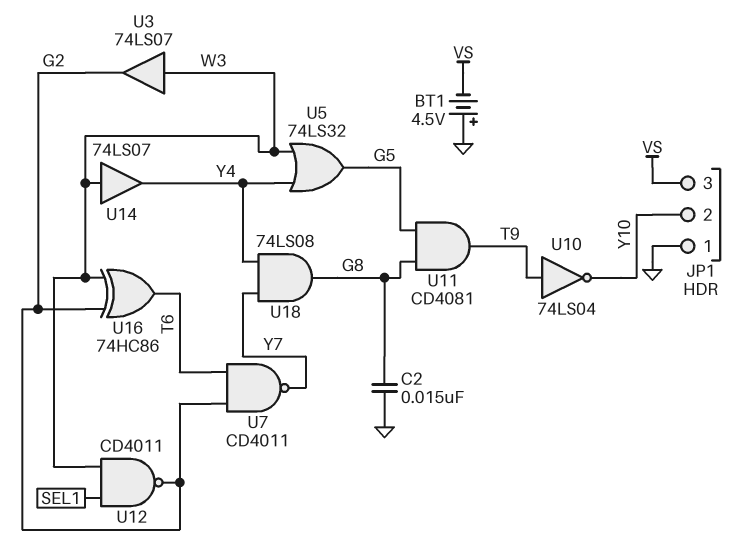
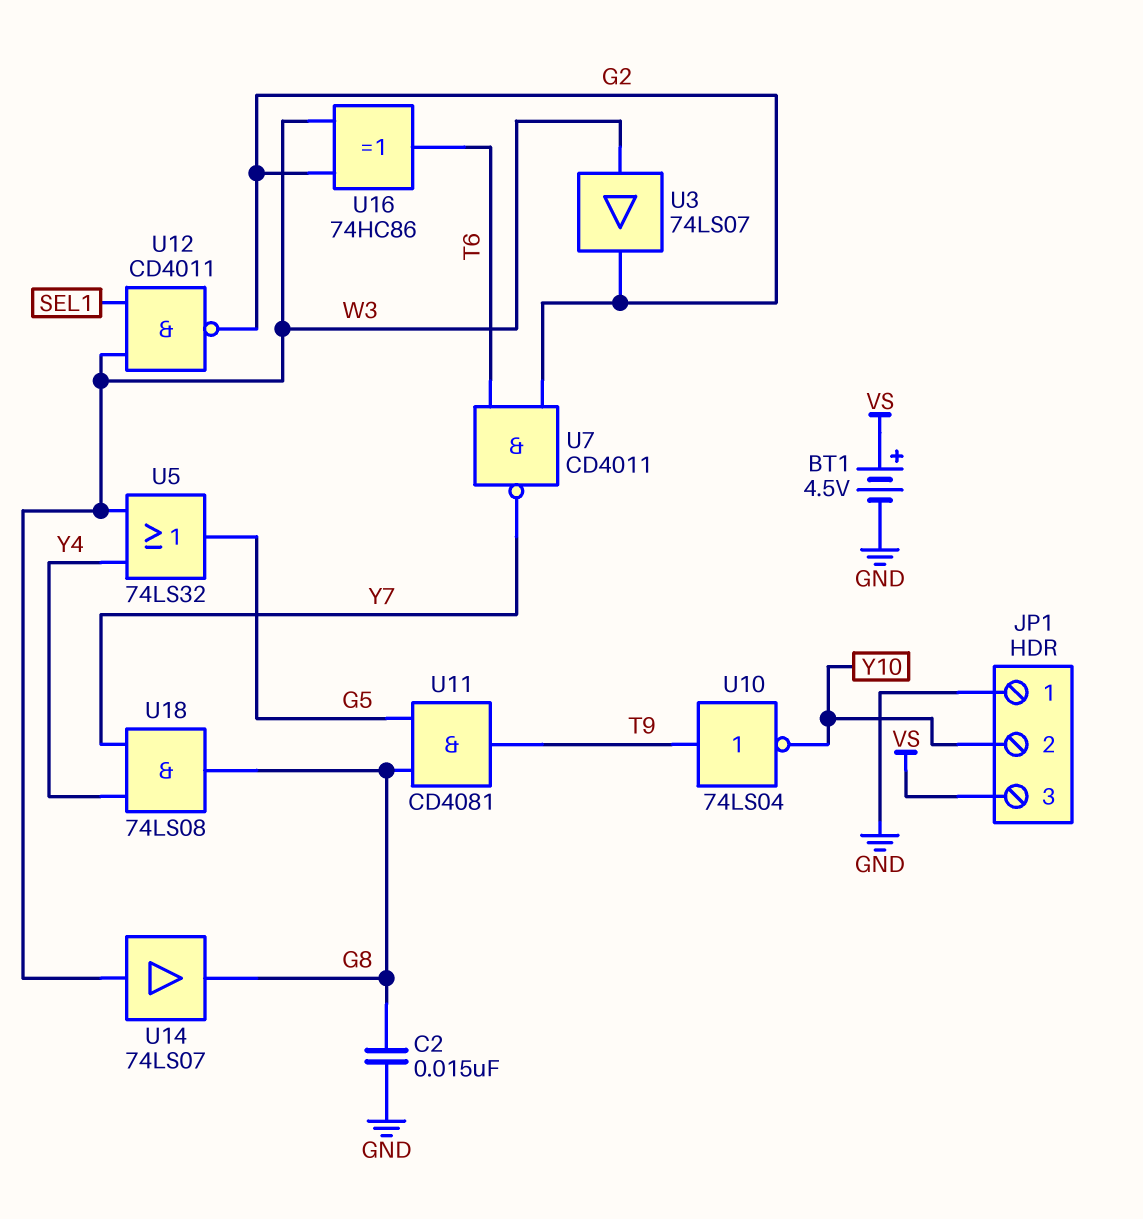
BT1: 4.5V (plus GND, minus VS) -> 4.5V (plus VS, minus GND)
U14: buffer 74LS07 (in W3, out Y4) -> buffer 74LS07 (in W3, out G8)

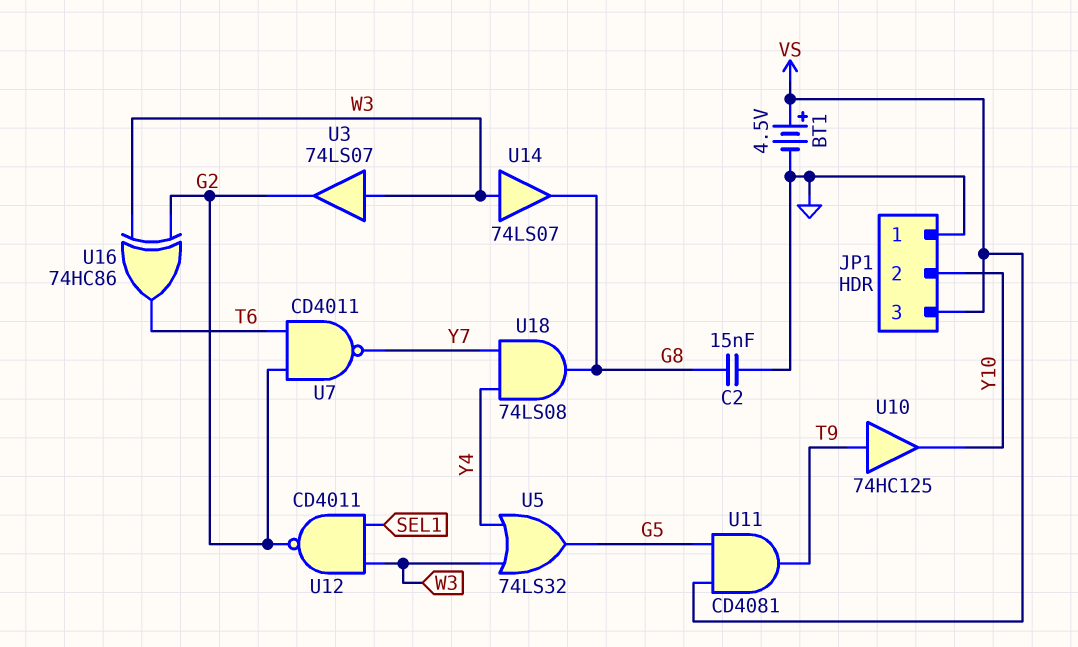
U10: NOT 74LS04 (in T9, out Y10) -> buffer 74HC125 (in T9, out Y10)
U11: AND CD4081 (in G5, in G8, out T9) -> AND CD4081 (in G5, in VS, out T9)

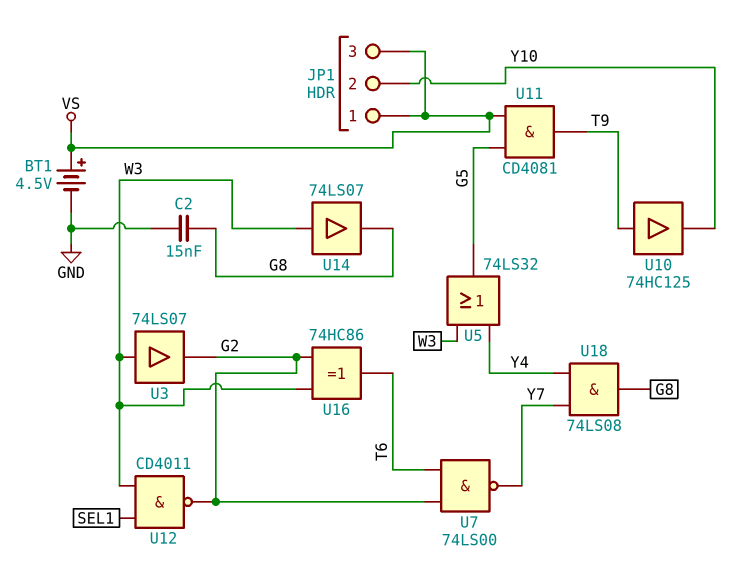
JP1 pin 1: GND -> VS
U7: NAND CD4011 (in G2, in T6, out Y7) -> NAND 74LS00 (in G2, in T6, out Y7)

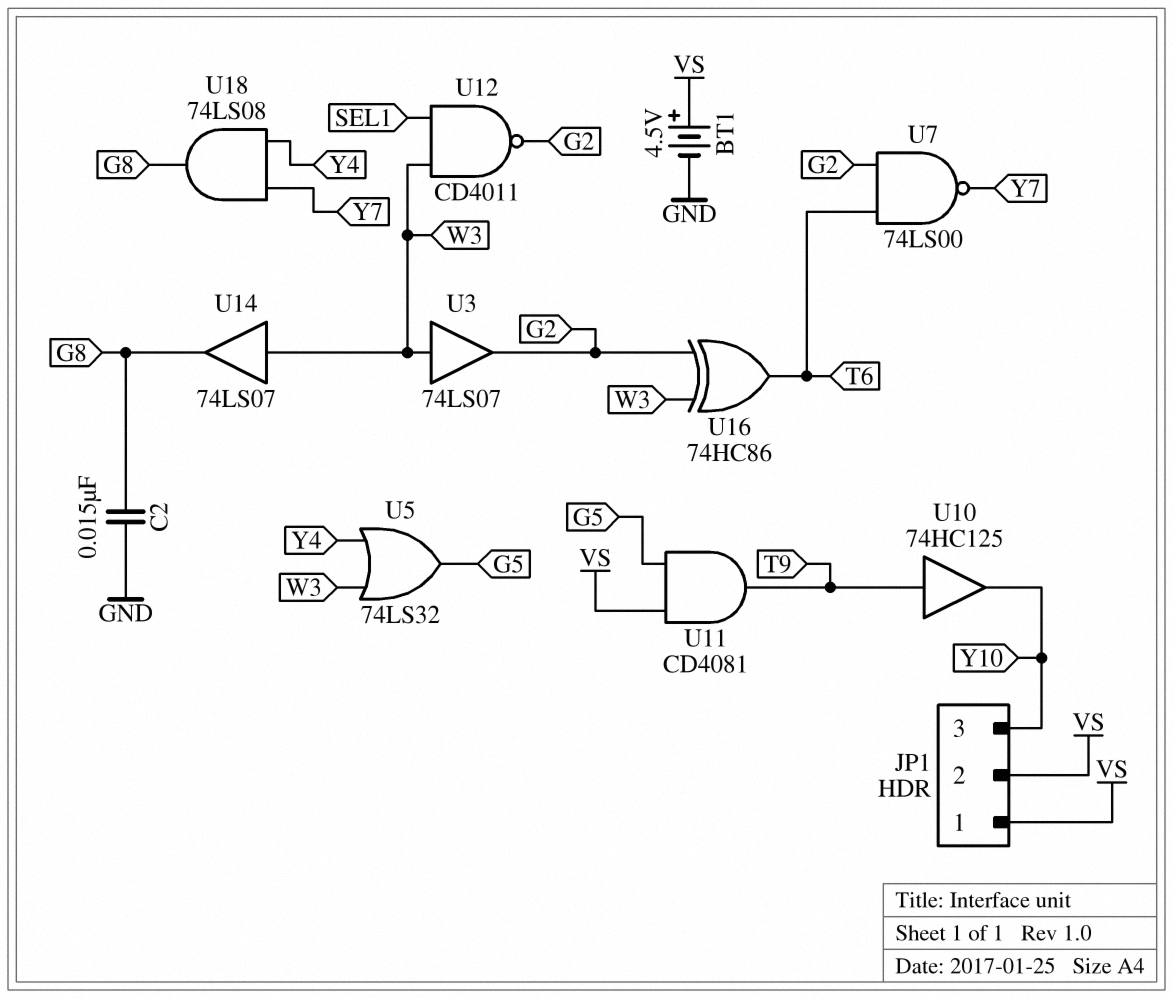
JP1 pin 2: Y10 -> VS
JP1 pin 3: VS -> Y10

